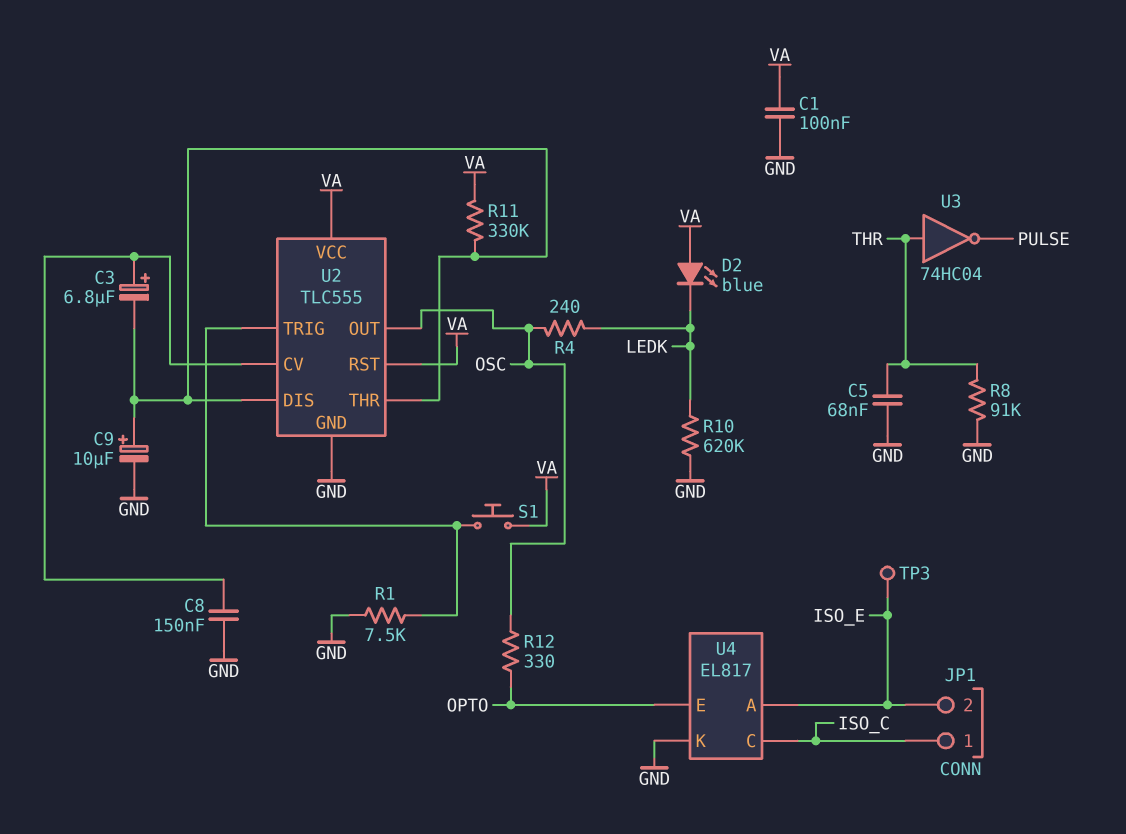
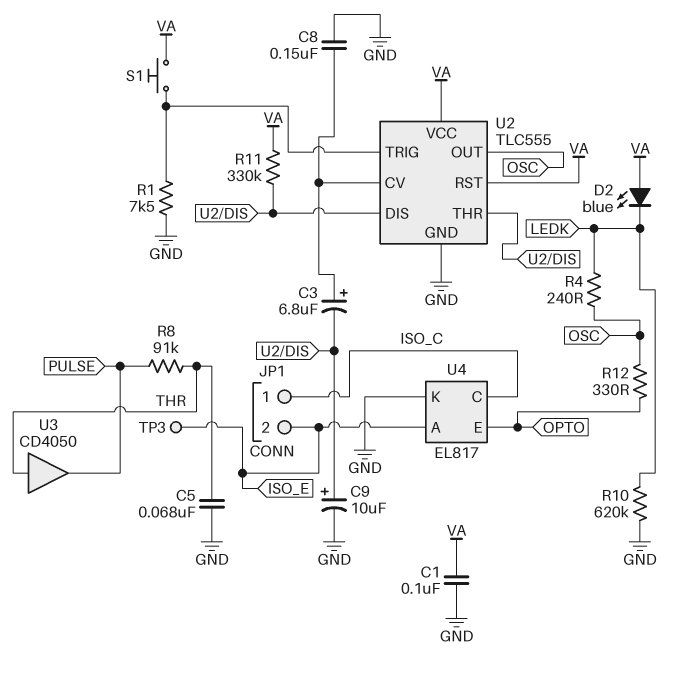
R8: 91k (GND, THR) -> 91k (PULSE, THR)
U3: NOT 74HC04 (in THR, out PULSE) -> buffer CD4050 (in THR, out PULSE)

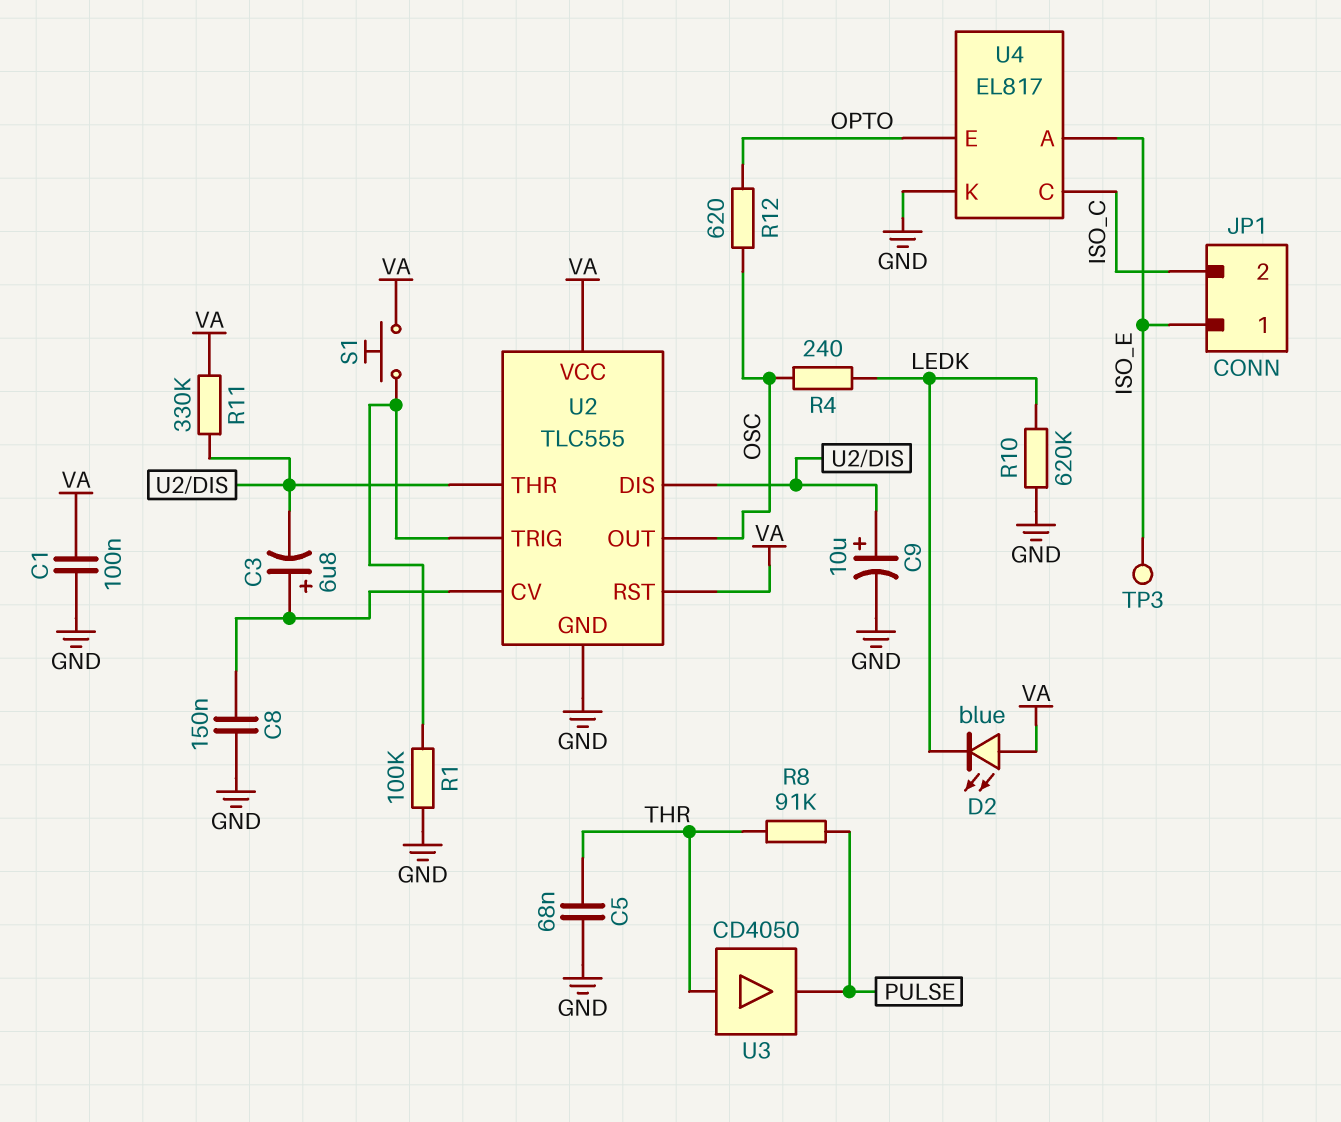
JP1 pin 1: ISO_C -> ISO_E
JP1 pin 2: ISO_E -> ISO_C
R1: 7.5k (GND, U2/TRIG) -> 100k (GND, U2/TRIG)
R12: 330 (OPTO, OSC) -> 620 (OPTO, OSC)

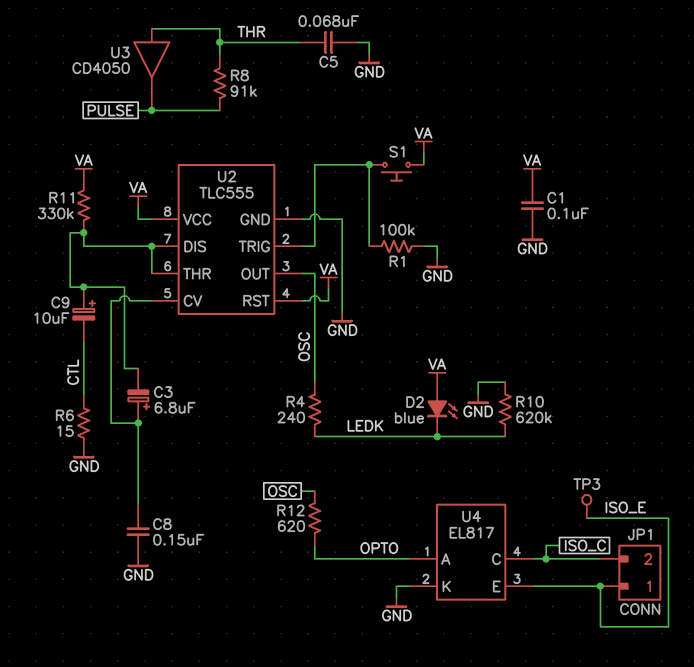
C9: 10uF (plus U2/DIS, minus GND) -> 10uF (plus U2/DIS, minus CTL)
R6: none -> 15 (CTL, GND)
U4 pin A: ISO_E -> OPTO
U4 pin E: OPTO -> ISO_E

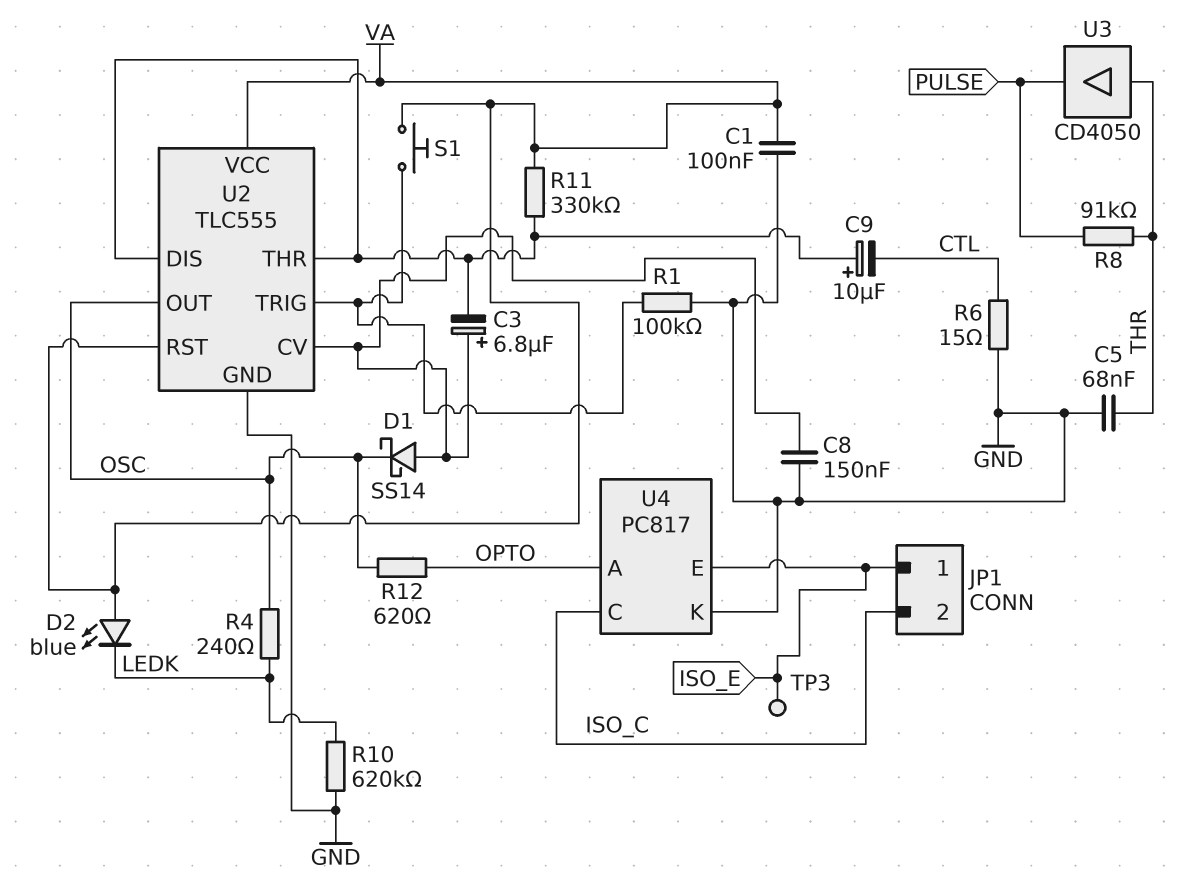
D1: none -> schottky SS14 (A U2/CV, K OSC)
U4: EL817 -> PC817

